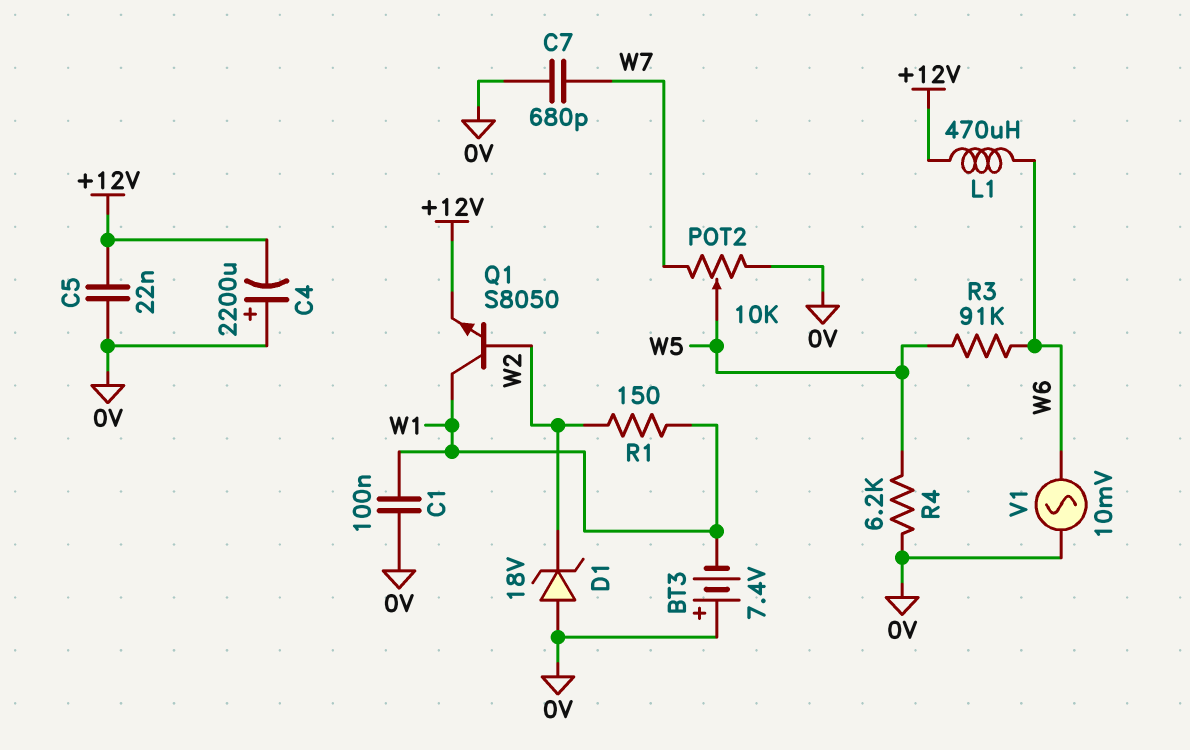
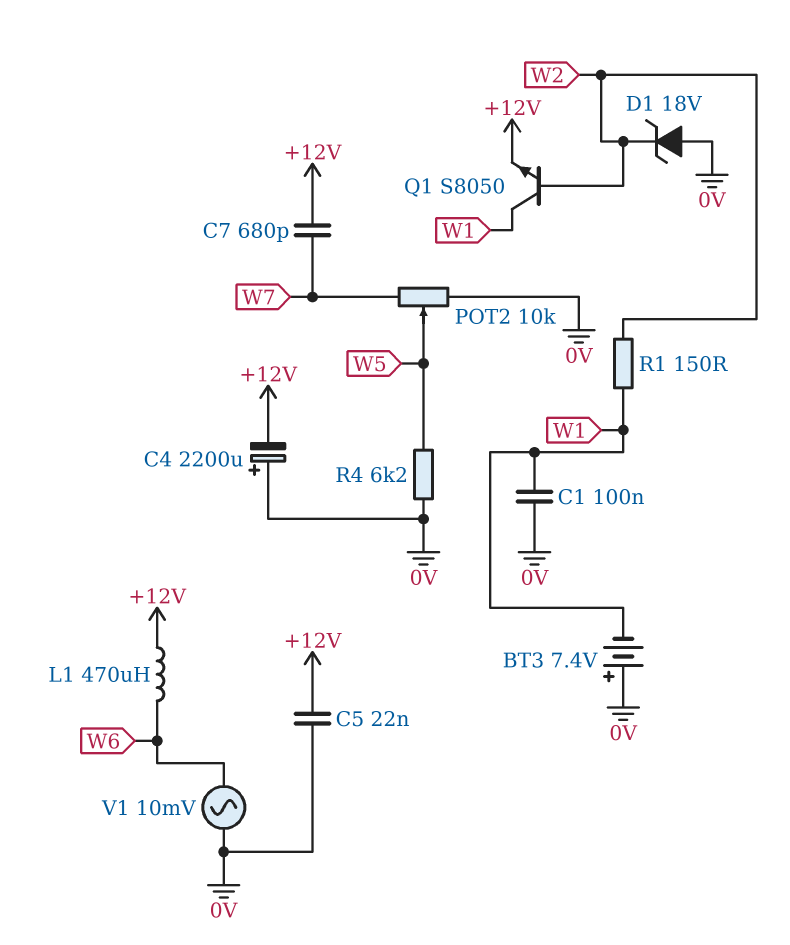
C7: 680pF (0V, W7) -> 680pF (+12V, W7)
R3: 91k (W5, W6) -> none

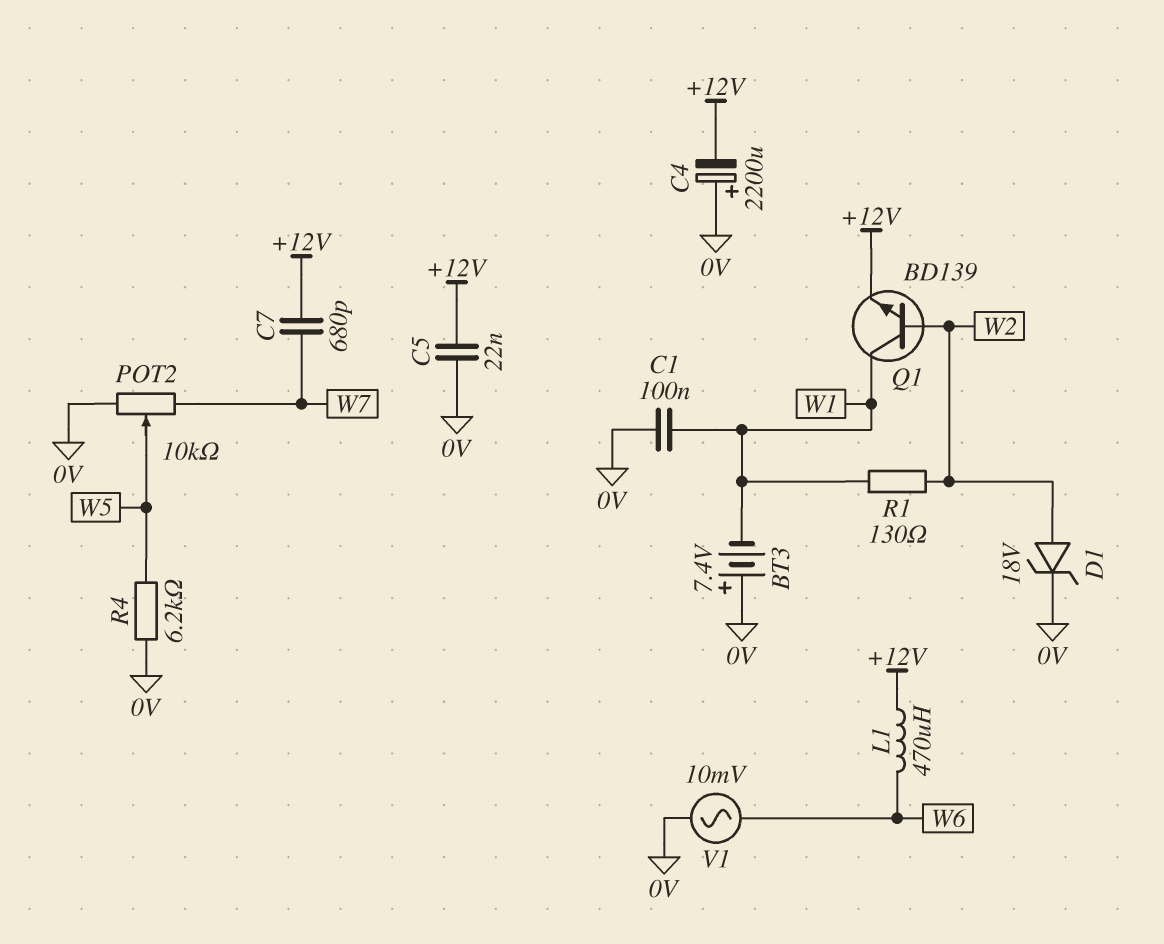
D1: zener 18V (A 0V, K W2) -> zener 18V (A W2, K 0V)
Q1: NPN S8050 (B W2, C W1, E +12V) -> NPN BD139 (B W2, C W1, E +12V)
R1: 150 (W1, W2) -> 130 (W1, W2)

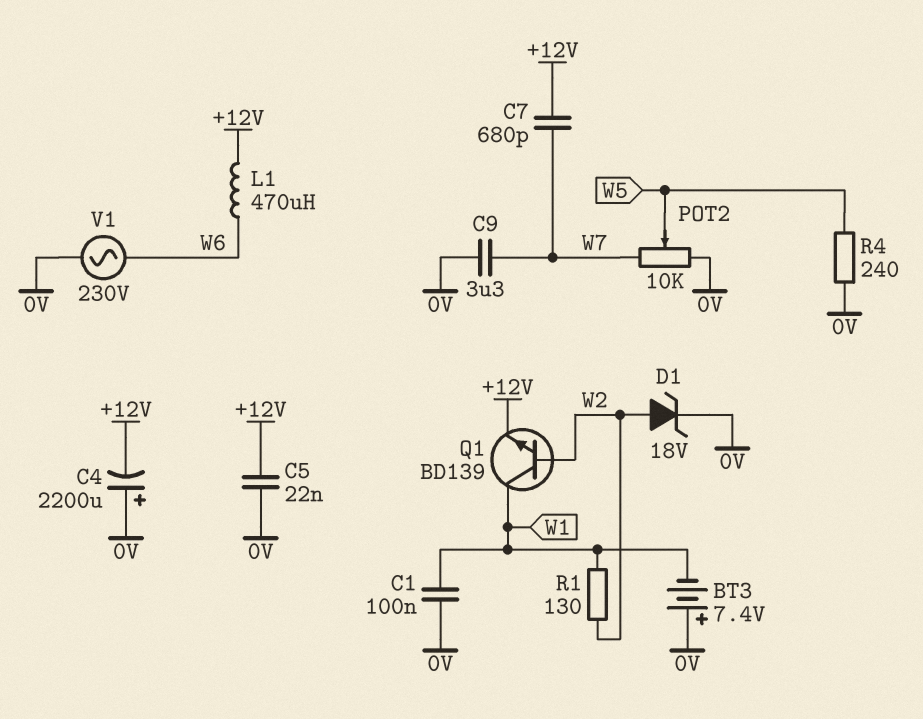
C9: none -> 3.3uF (0V, W7)
R4: 6.2k (0V, W5) -> 240 (0V, W5)
V1: AC 10mV (0V, W6) -> AC 230V (0V, W6)

